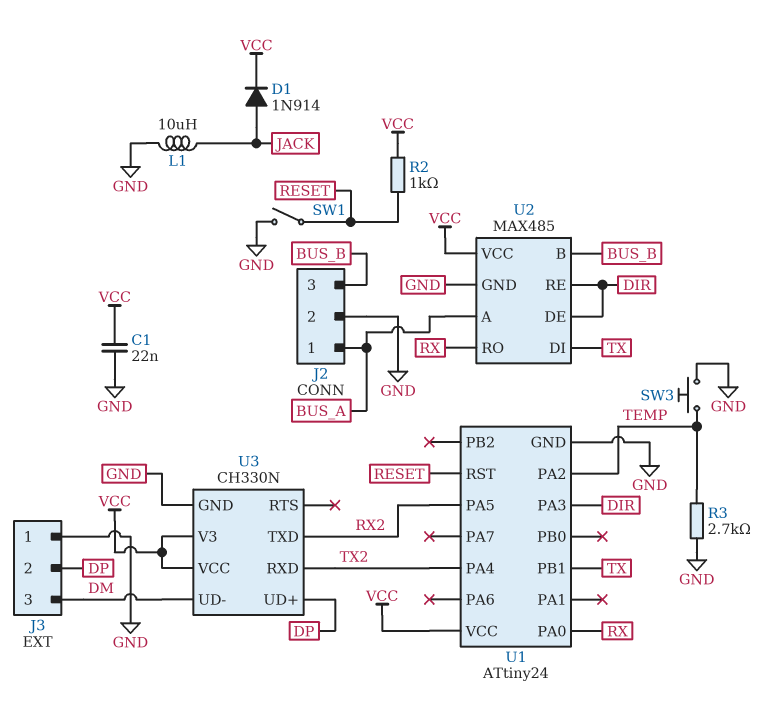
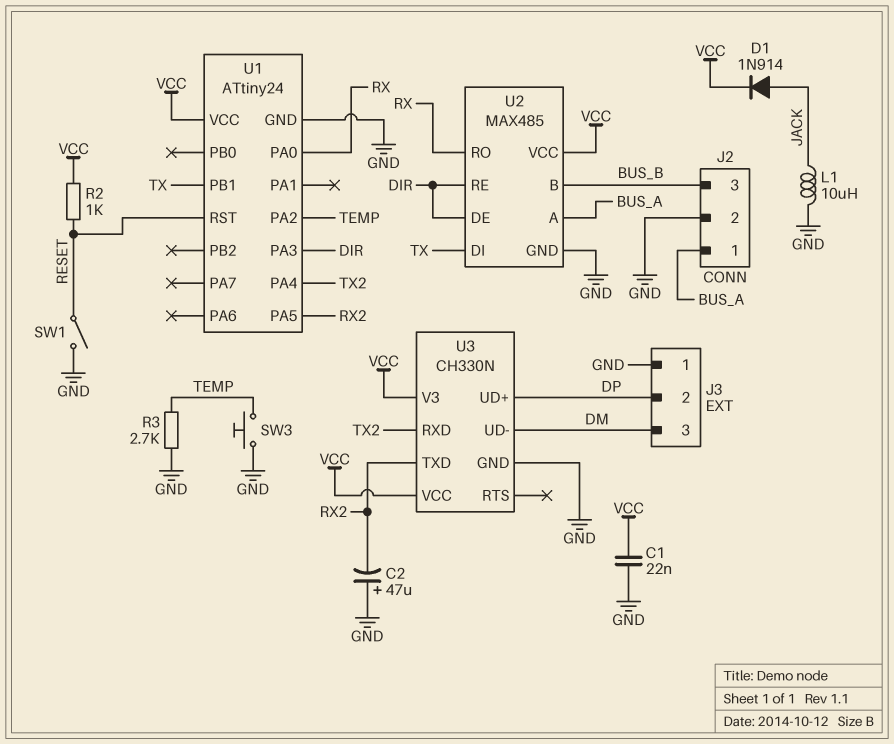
C2: none -> 47uF (plus GND, minus RX2)

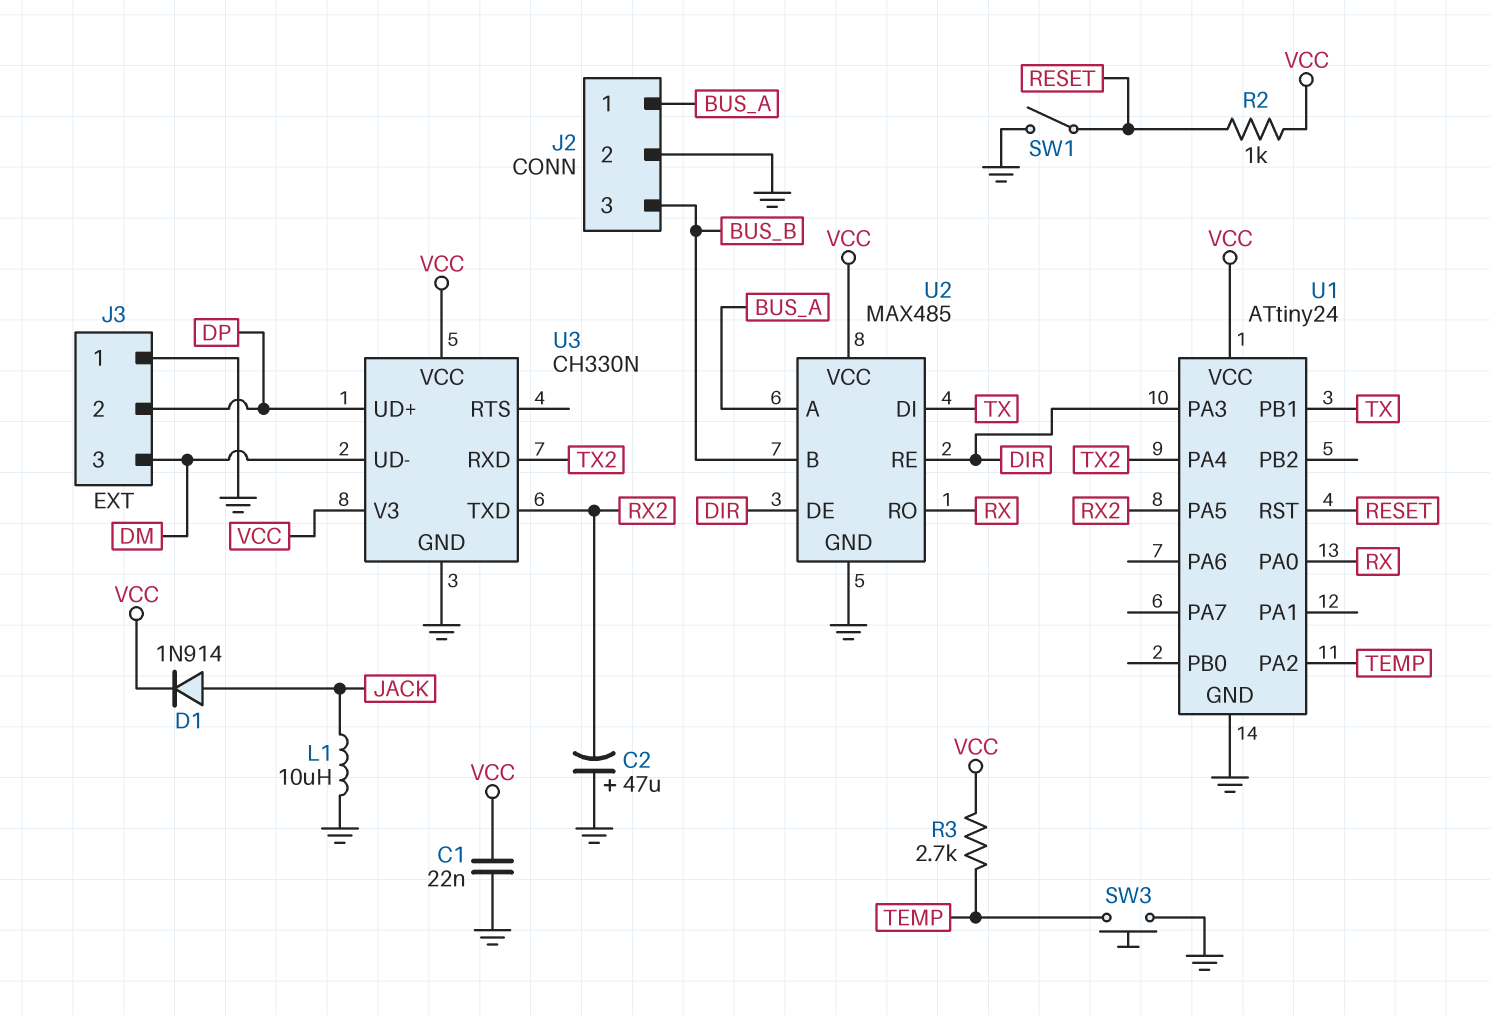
R3: 2.7k (GND, TEMP) -> 2.7k (TEMP, VCC)

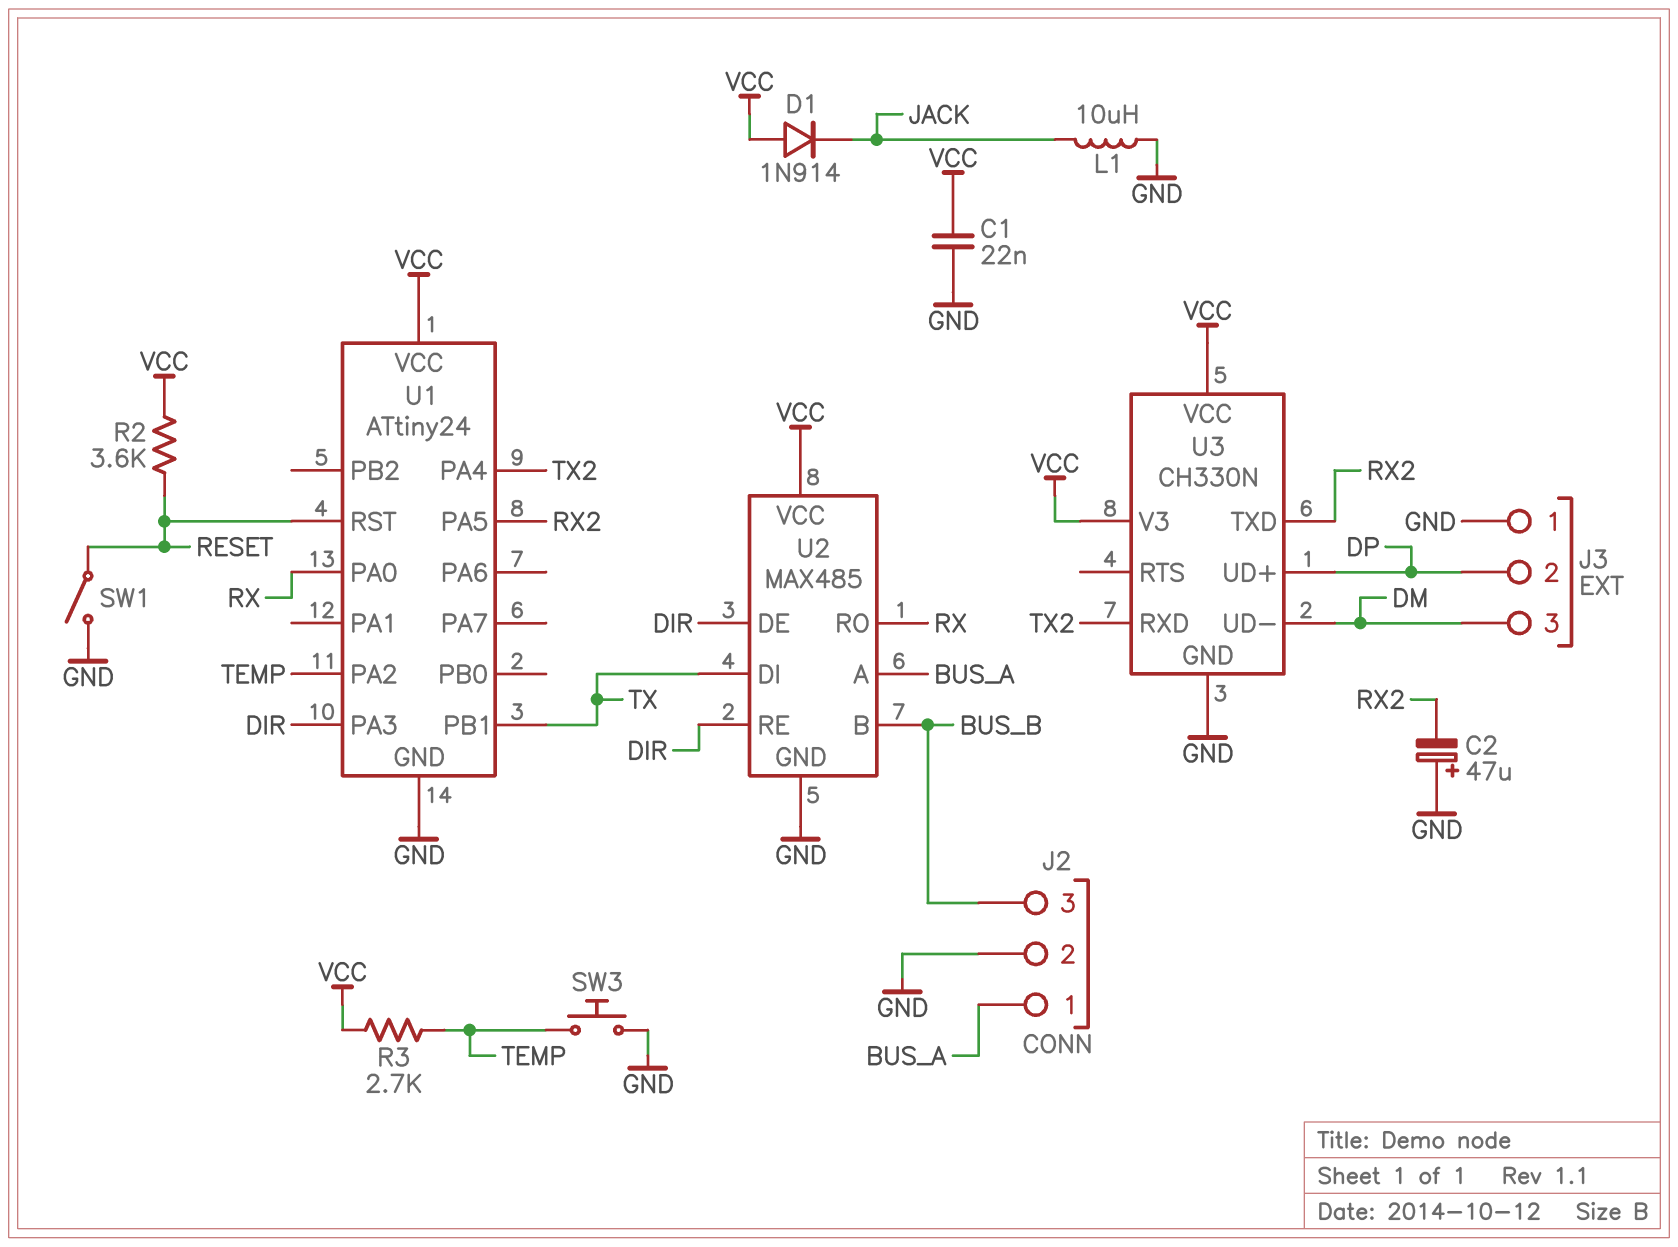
D1: diode 1N914 (A JACK, K VCC) -> diode 1N914 (A VCC, K JACK)
R2: 1k (RESET, VCC) -> 3.6k (RESET, VCC)

